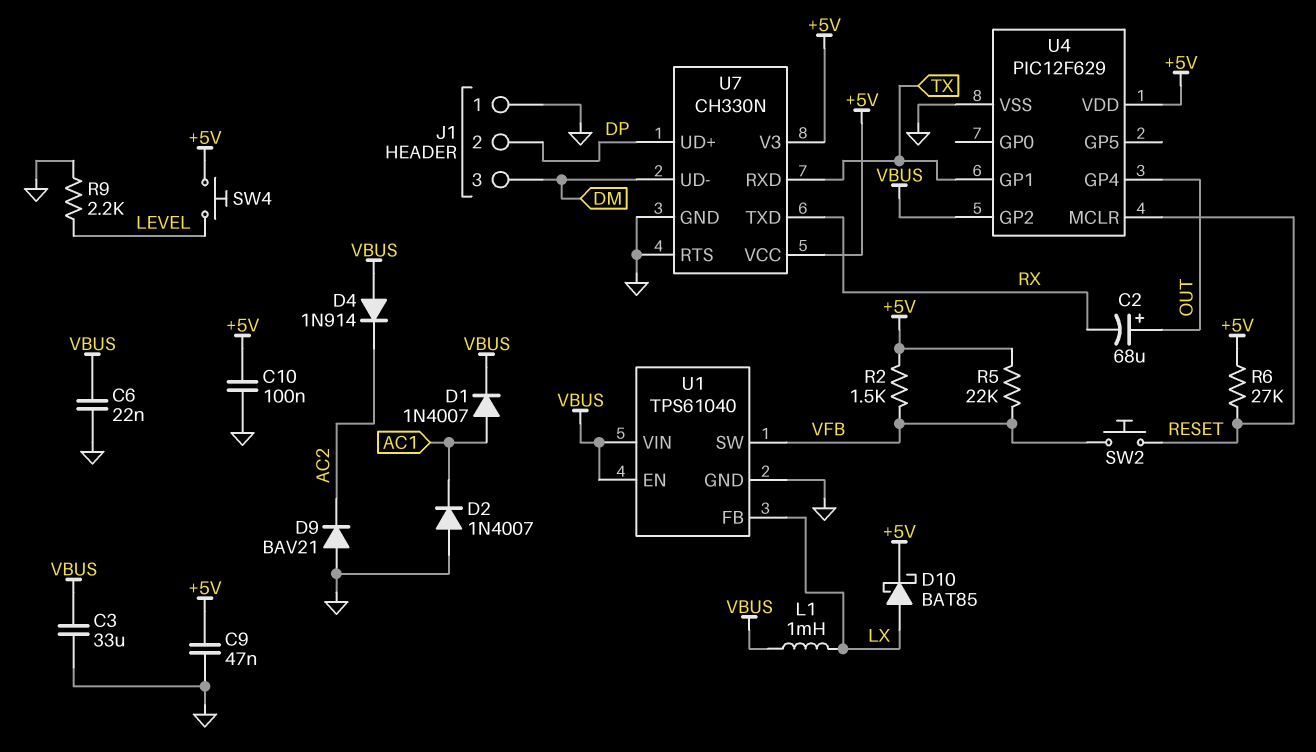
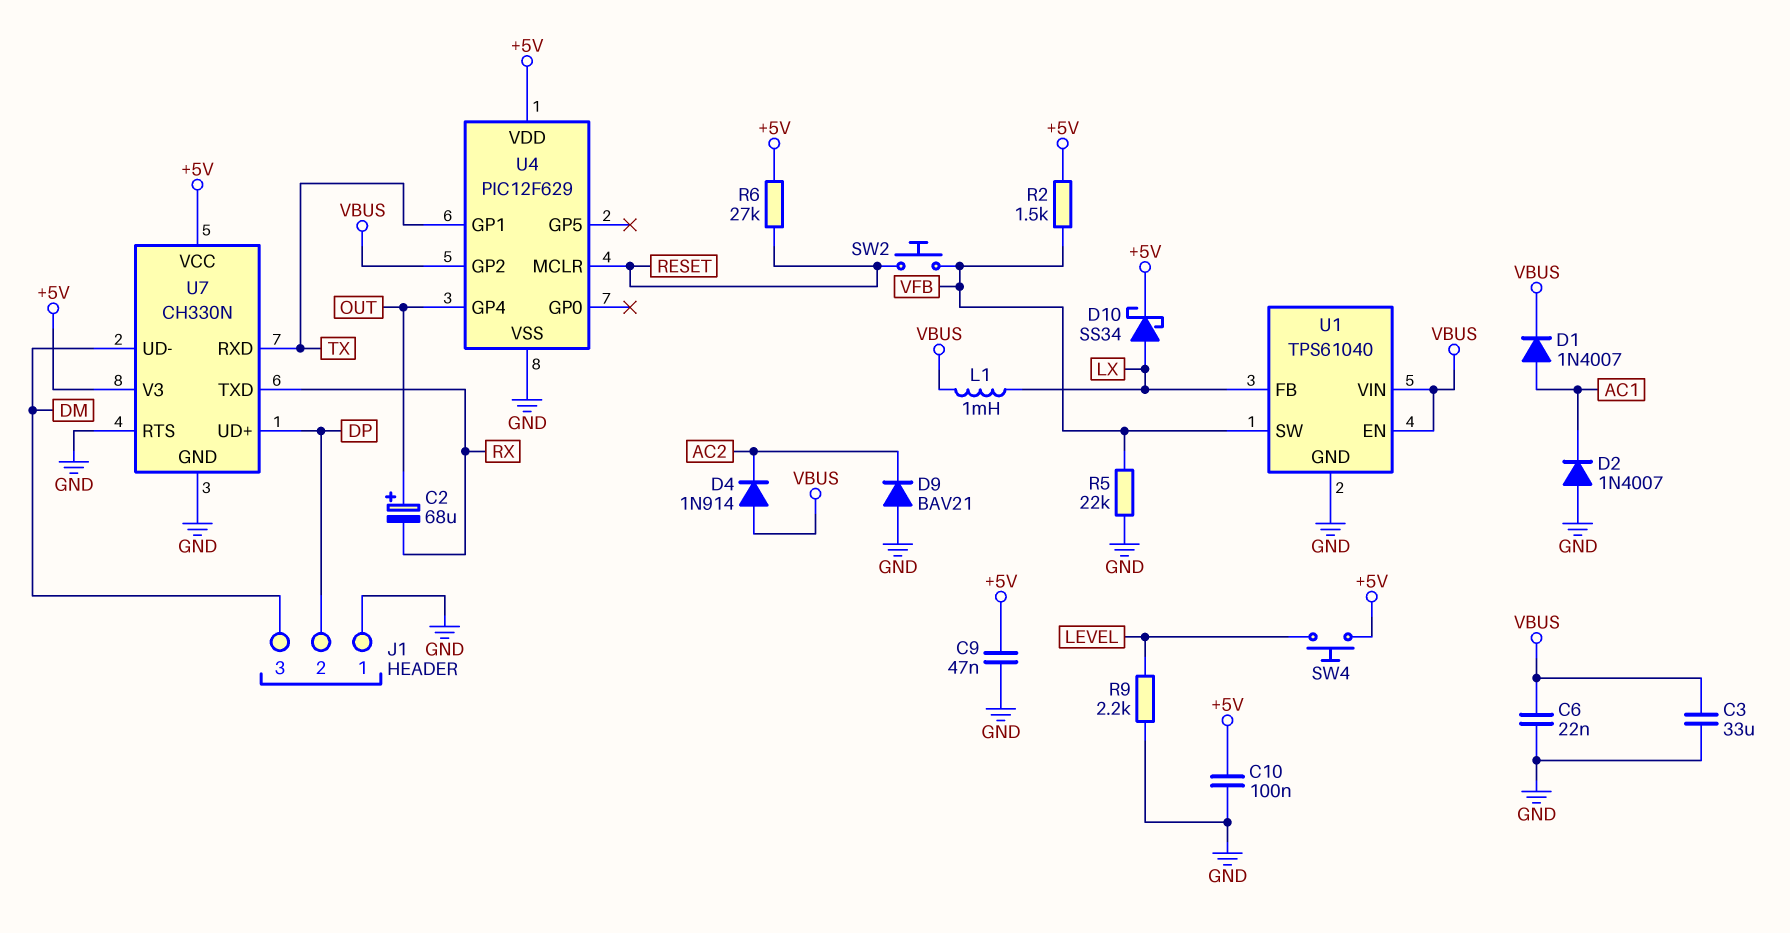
D10: schottky BAT85 (A LX, K +5V) -> schottky SS34 (A LX, K +5V)
R5: 22k (+5V, VFB) -> 22k (GND, VFB)

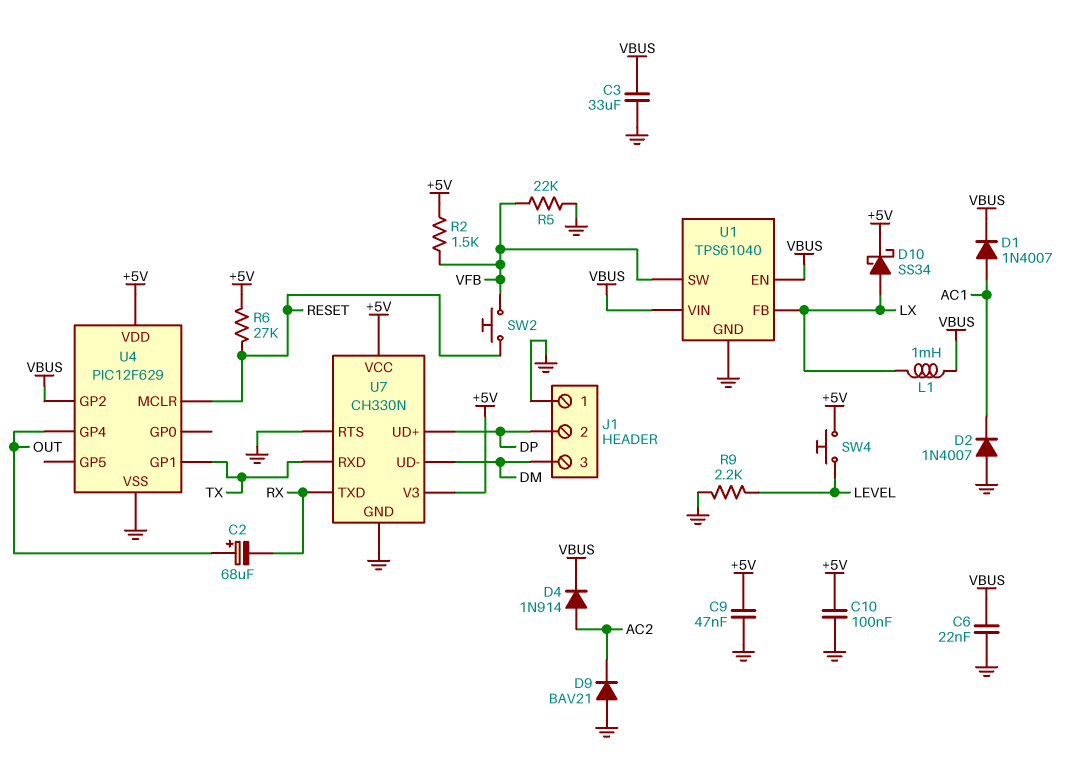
D4: diode 1N914 (A VBUS, K AC2) -> diode 1N914 (A AC2, K VBUS)

